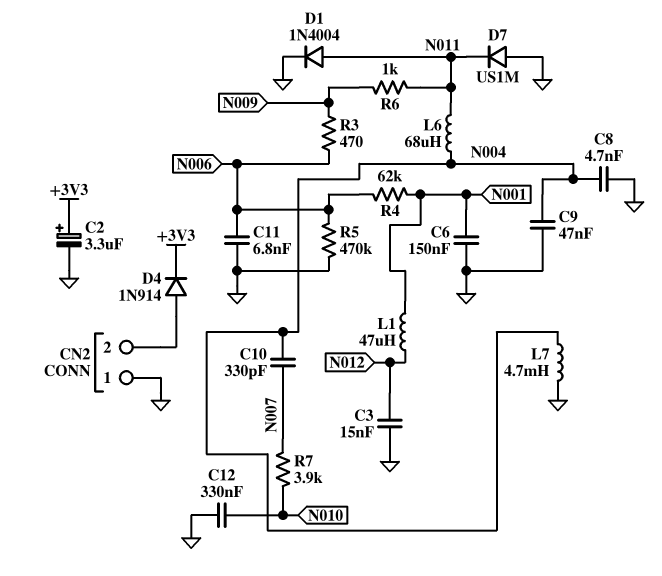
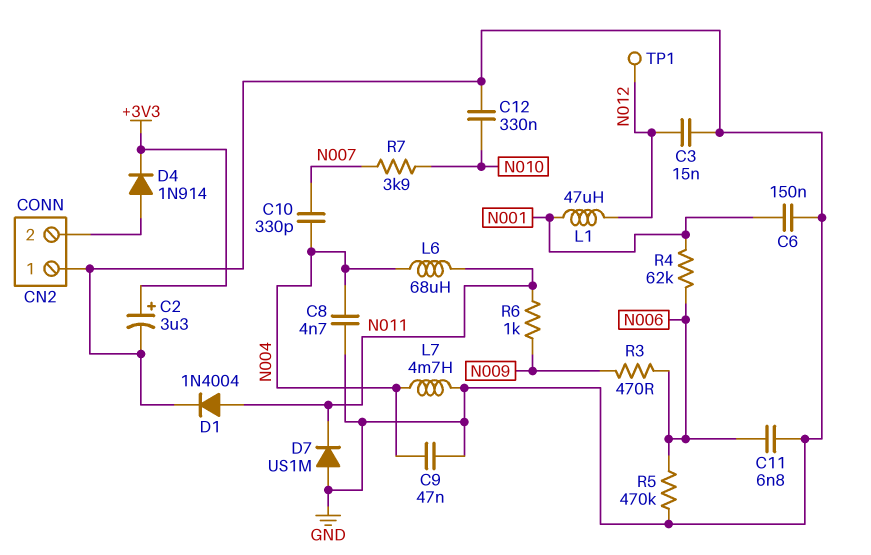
TP1: none -> test point (N012)

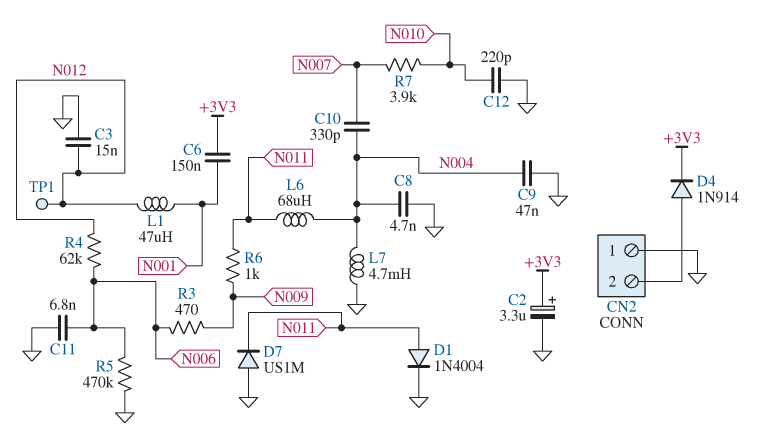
C6: 150nF (GND, N001) -> 150nF (+3V3, N001)
C12: 330nF (GND, N010) -> 220pF (GND, N010)
R4: 62k (N001, N006) -> 62k (N006, N012)

